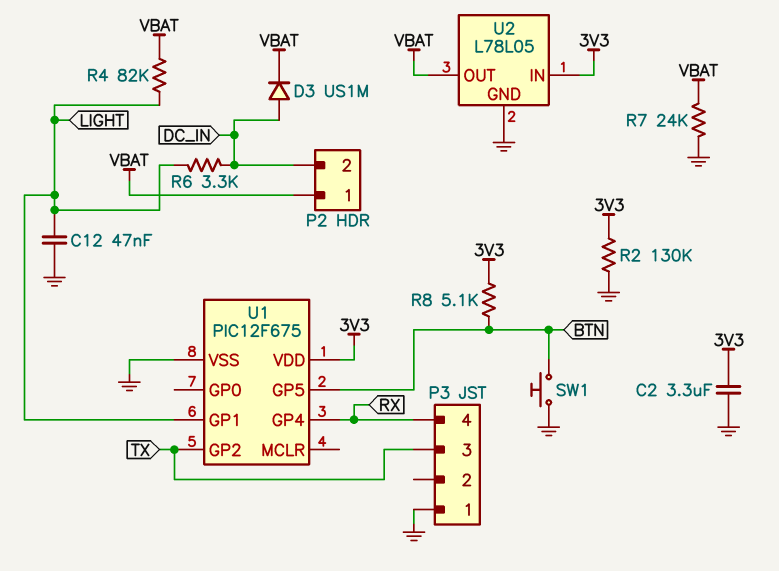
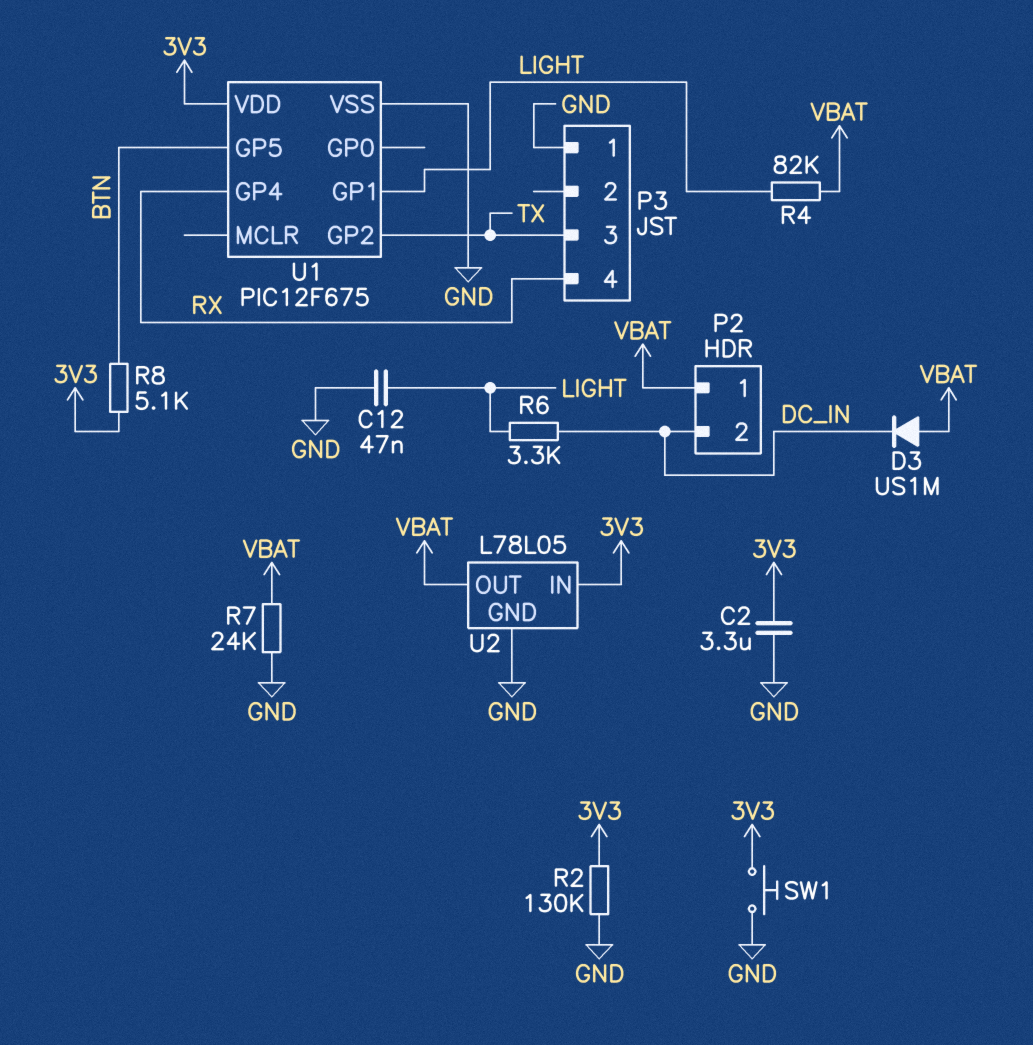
D3: diode US1M (A DC_IN, K VBAT) -> diode US1M (A VBAT, K DC_IN)
SW1: button (BTN, GND) -> button (3V3, GND)

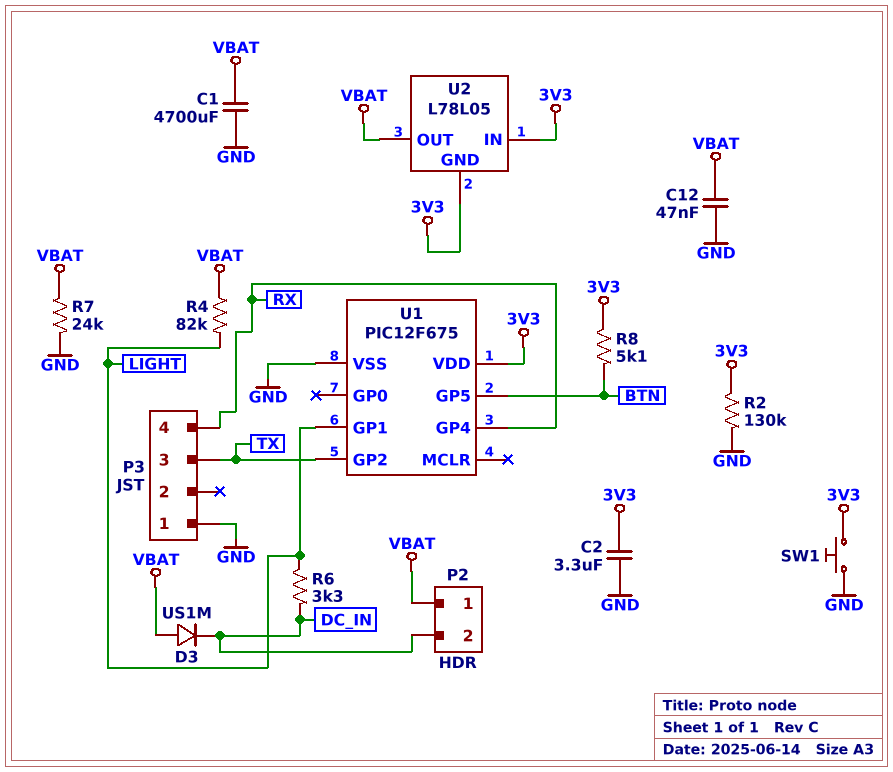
C1: none -> 4700uF (GND, VBAT)
C12: 47nF (GND, LIGHT) -> 47nF (GND, VBAT)
U2 pin GND: GND -> 3V3

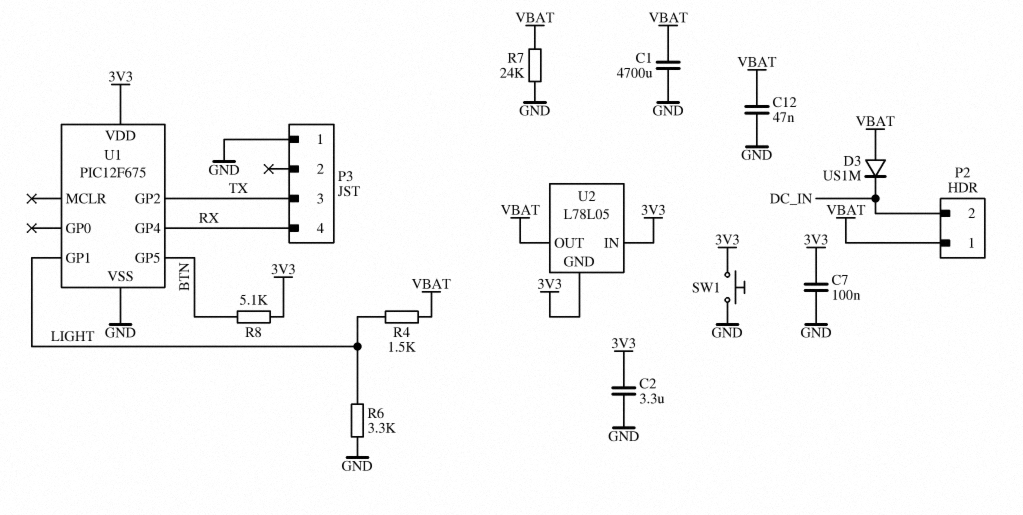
C7: none -> 100nF (3V3, GND)
R2: 130k (3V3, GND) -> none
R4: 82k (LIGHT, VBAT) -> 1.5k (LIGHT, VBAT)
R6: 3.3k (DC_IN, LIGHT) -> 3.3k (GND, LIGHT)

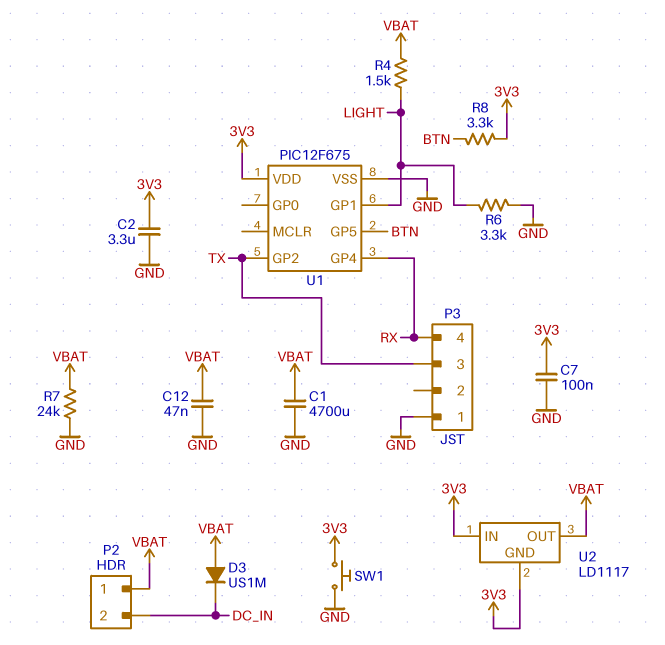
R8: 5.1k (3V3, BTN) -> 3.3k (3V3, BTN)
U2: L78L05 -> LD1117

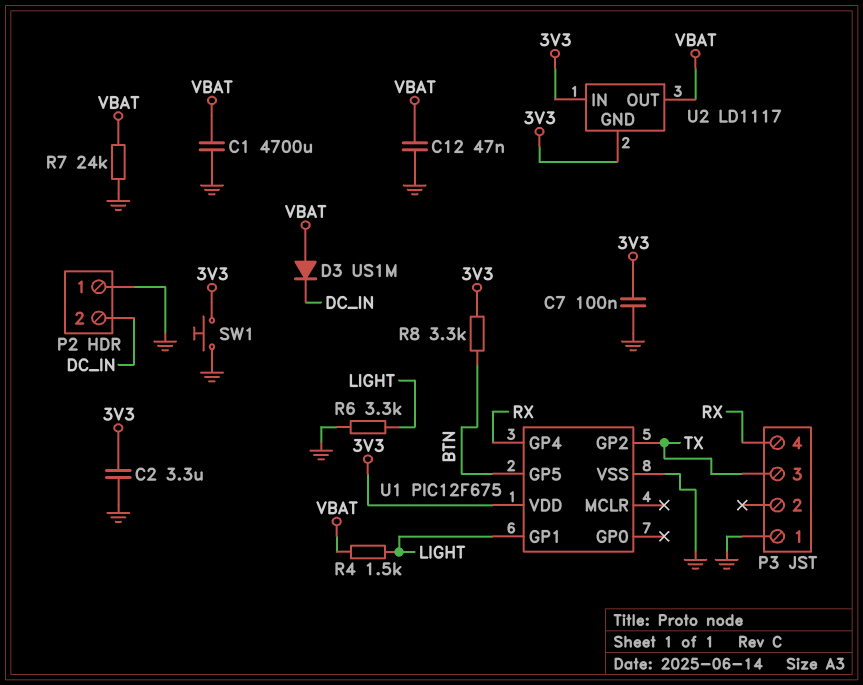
P2 pin 1: VBAT -> GND

